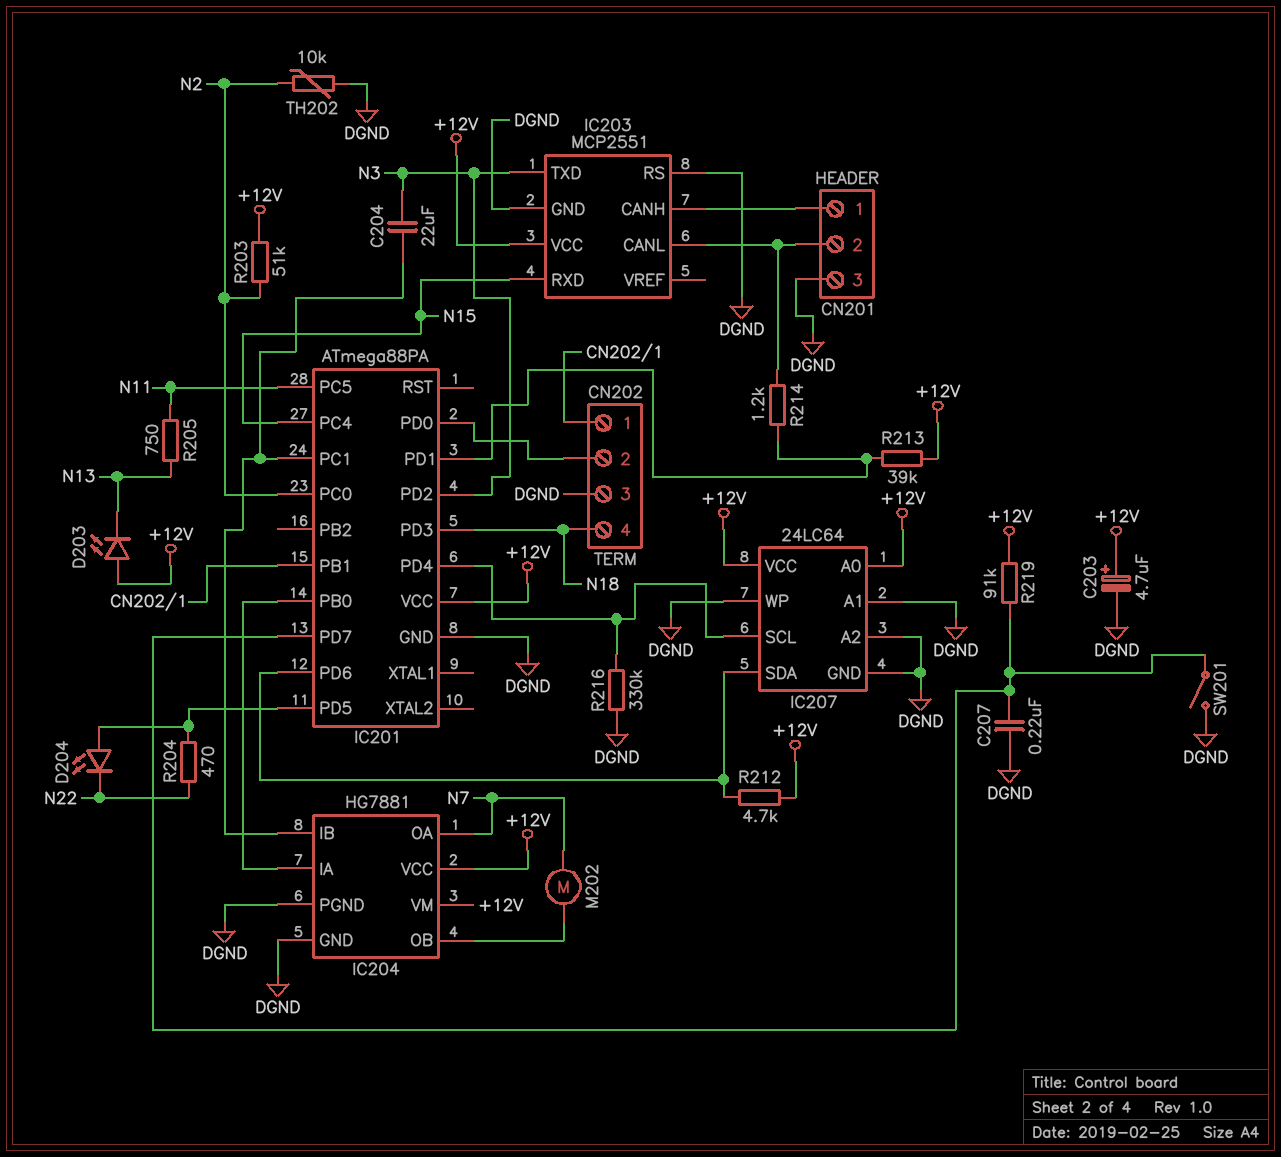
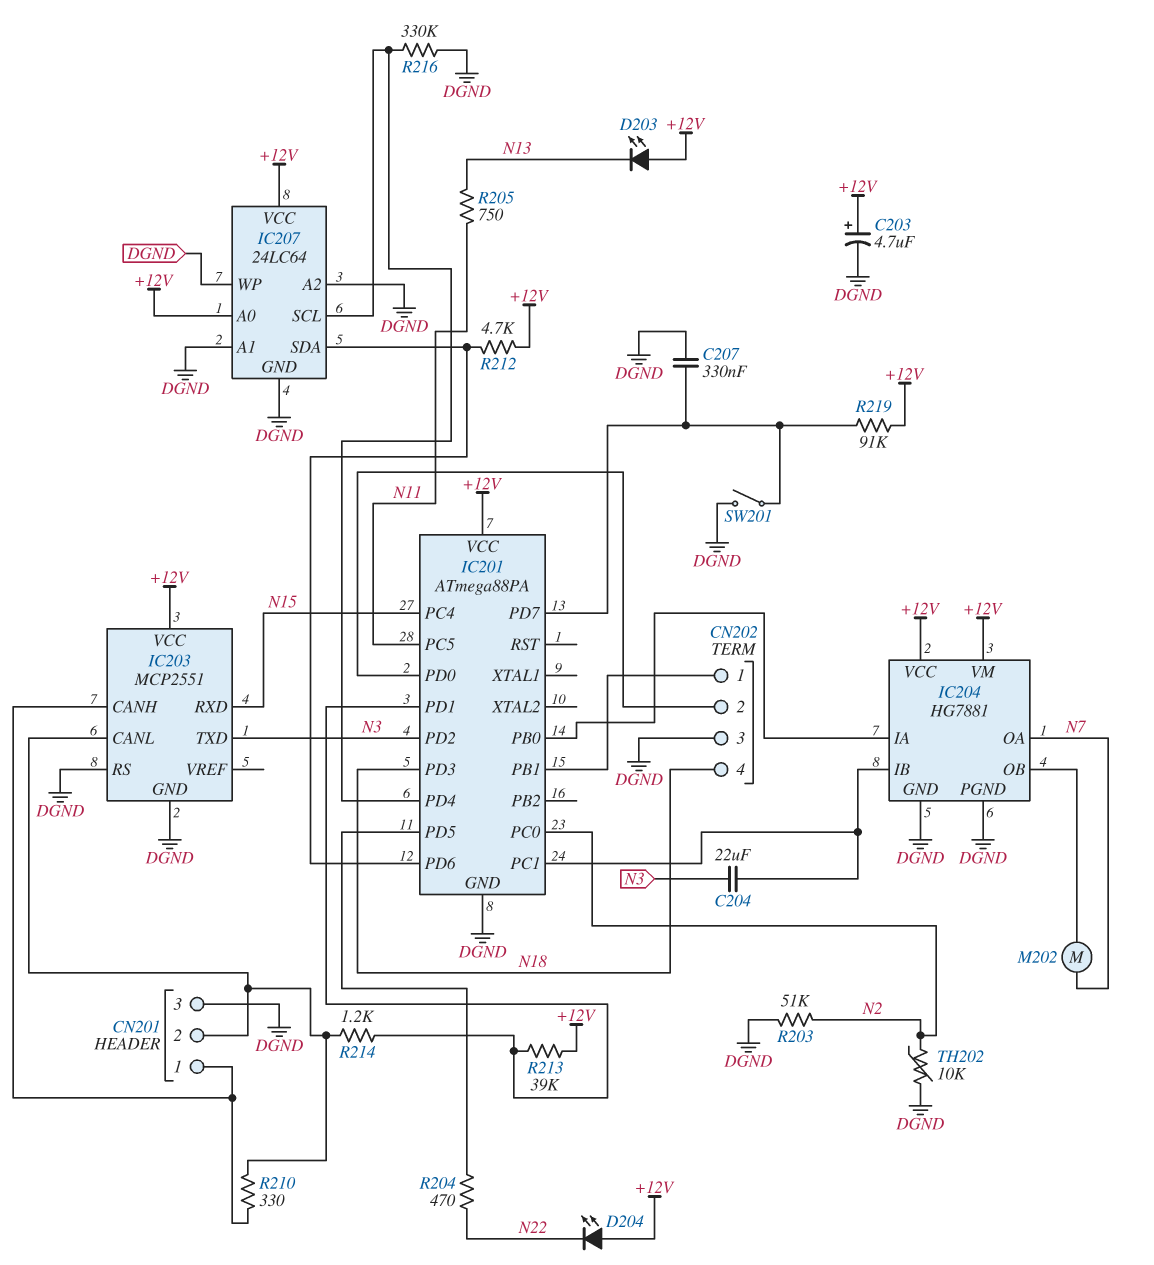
C207: 220nF (DGND, IC201/PD7) -> 330nF (DGND, IC201/PD7)
D204: LED (A IC201/PD5, K N22) -> LED (A +12V, K N22)
R203: 51k (+12V, N2) -> 51k (DGND, N2)
R210: none -> 330 (CN201/1, CN201/2)

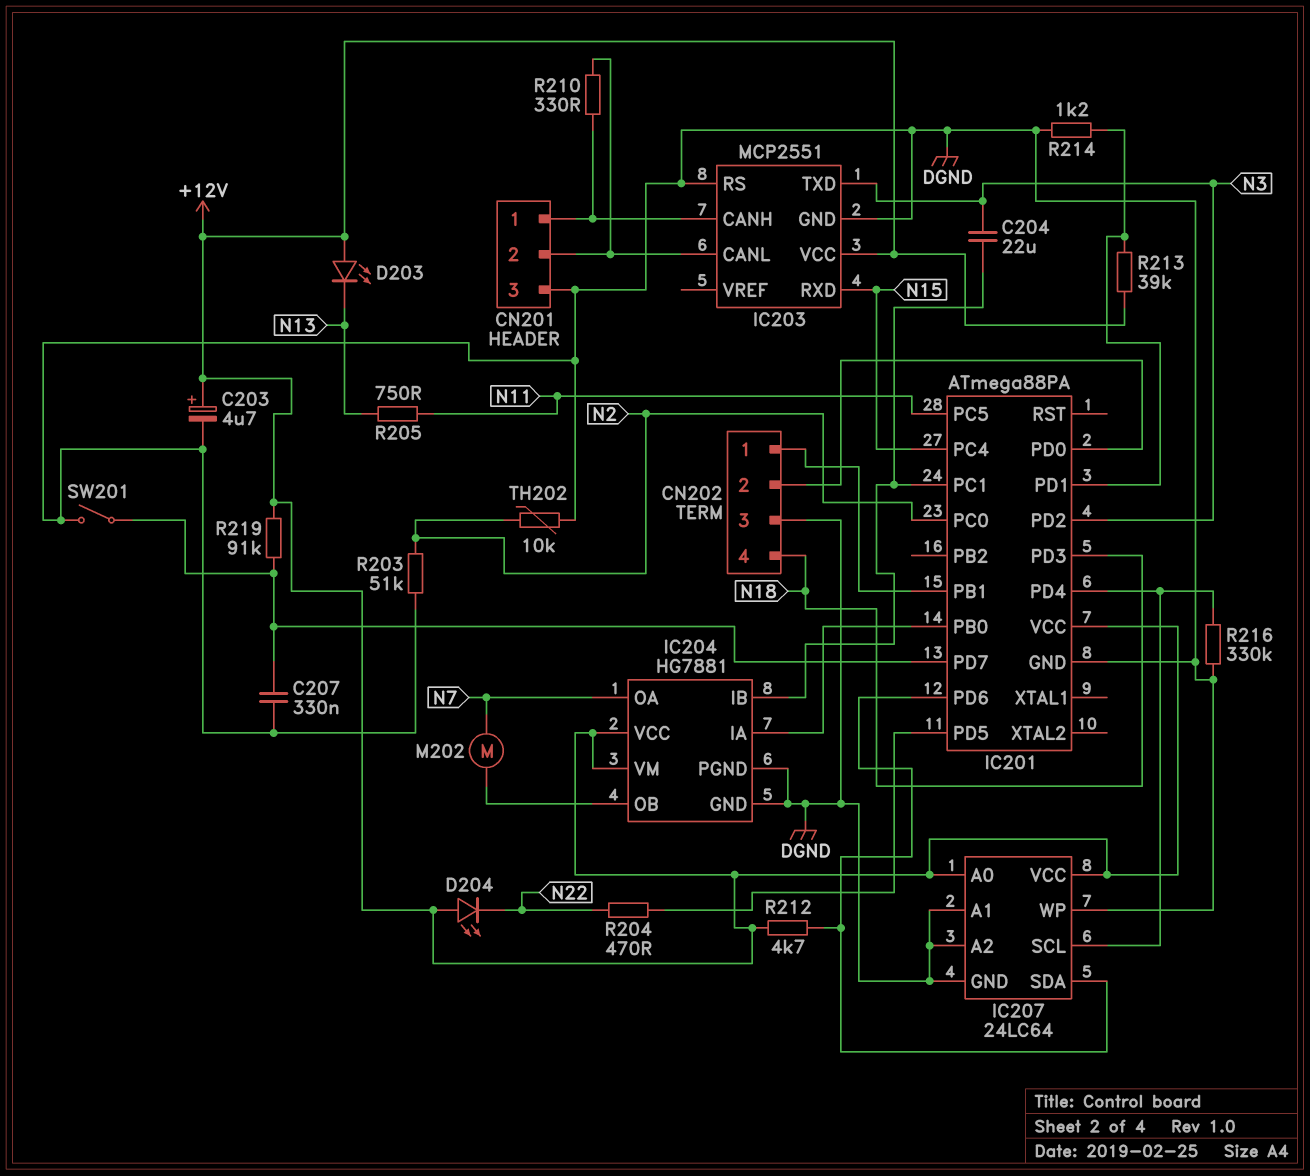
R214: 1.2k (CN201/2, IC201/PD1) -> 1.2k (DGND, IC201/PD1)

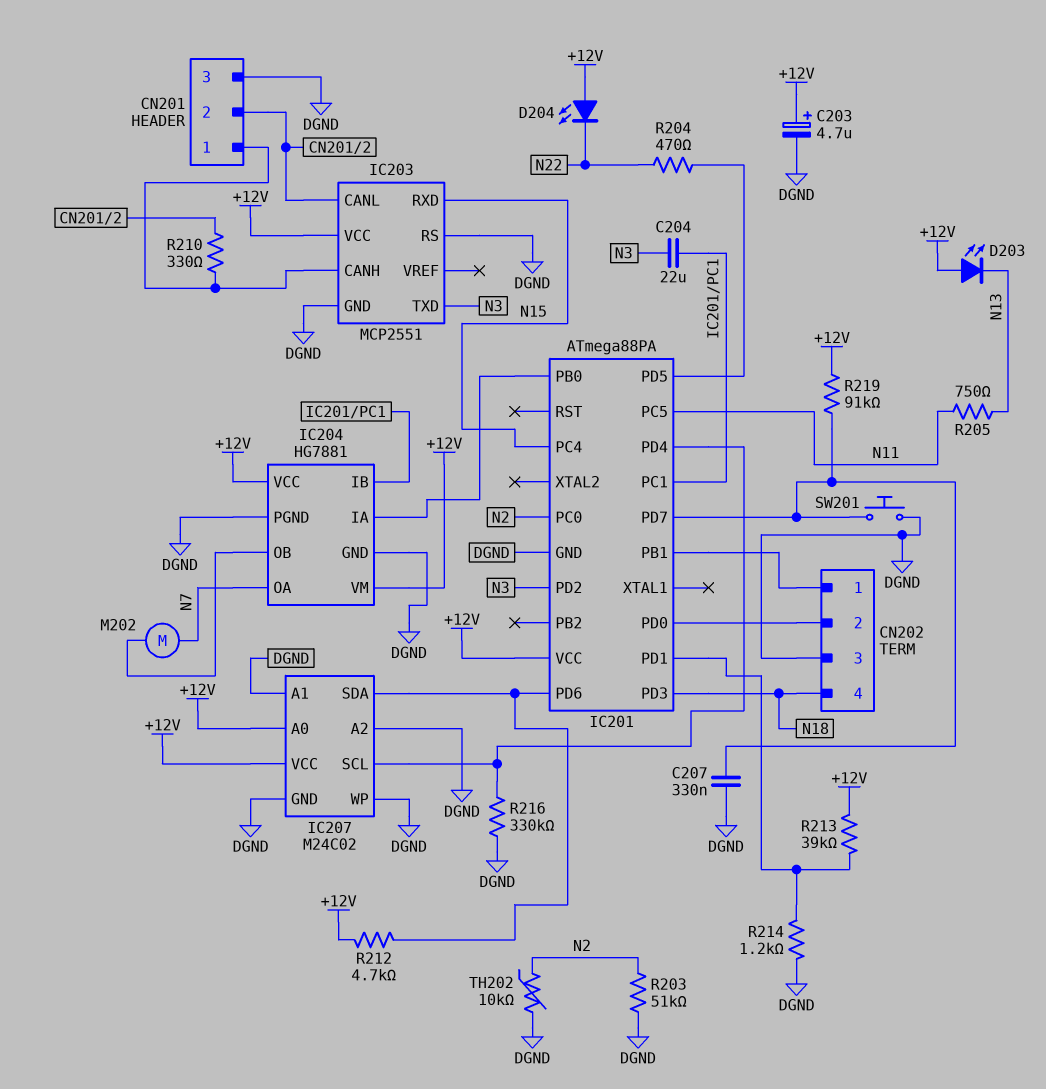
IC207: 24LC64 -> M24C02
SW201: switch (DGND, IC201/PD7) -> button (DGND, IC201/PD7)

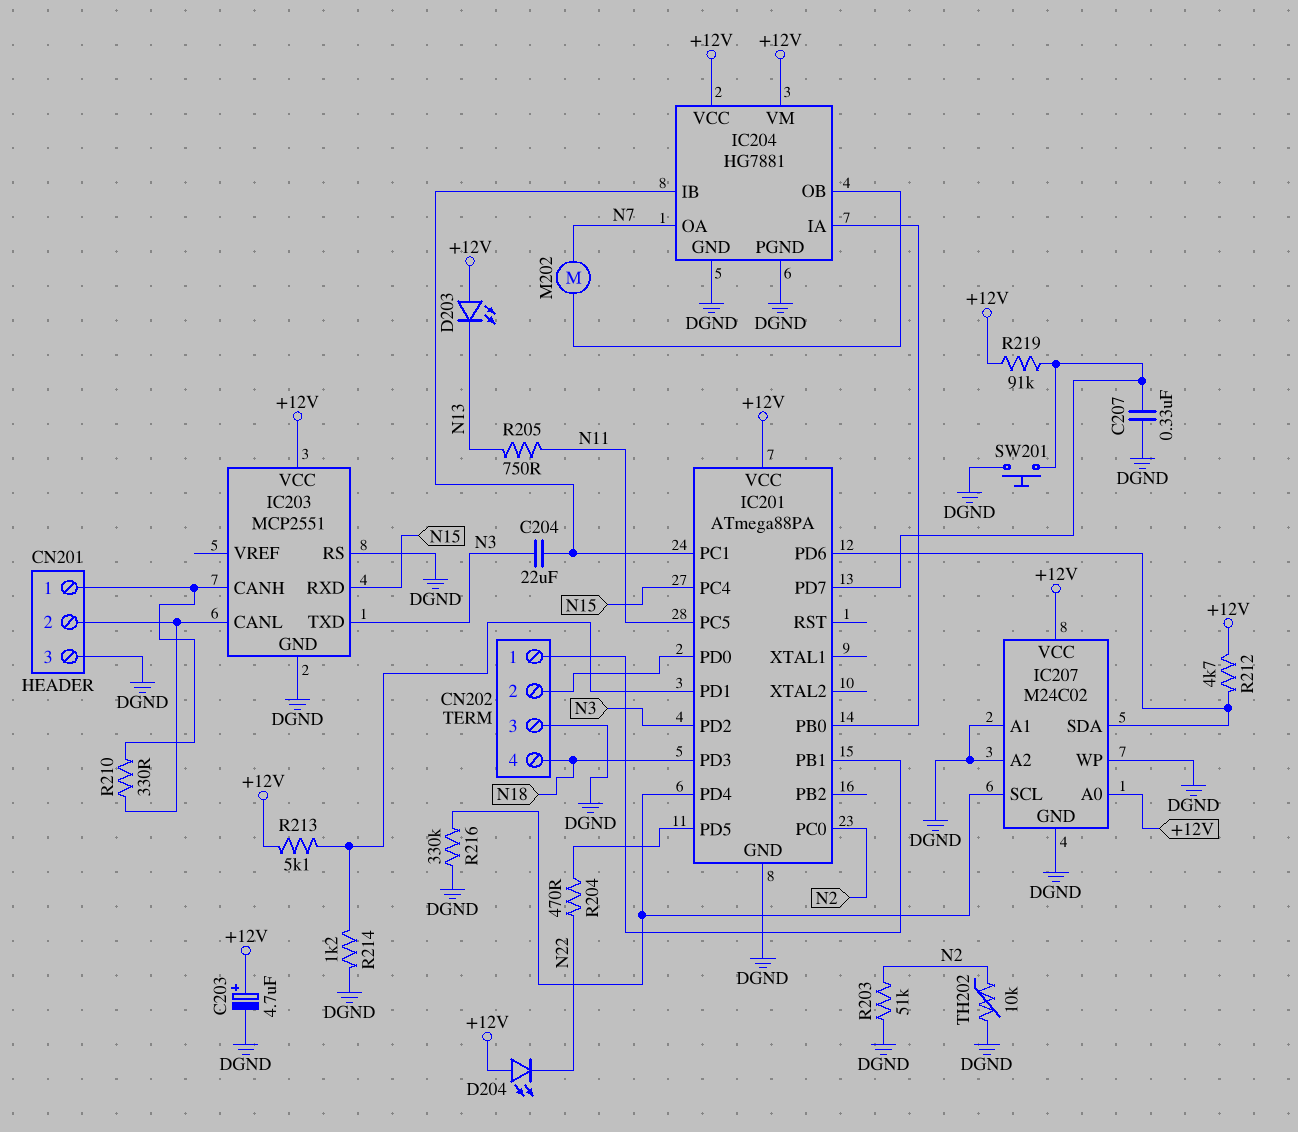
R213: 39k (+12V, IC201/PD1) -> 5.1k (+12V, IC201/PD1)

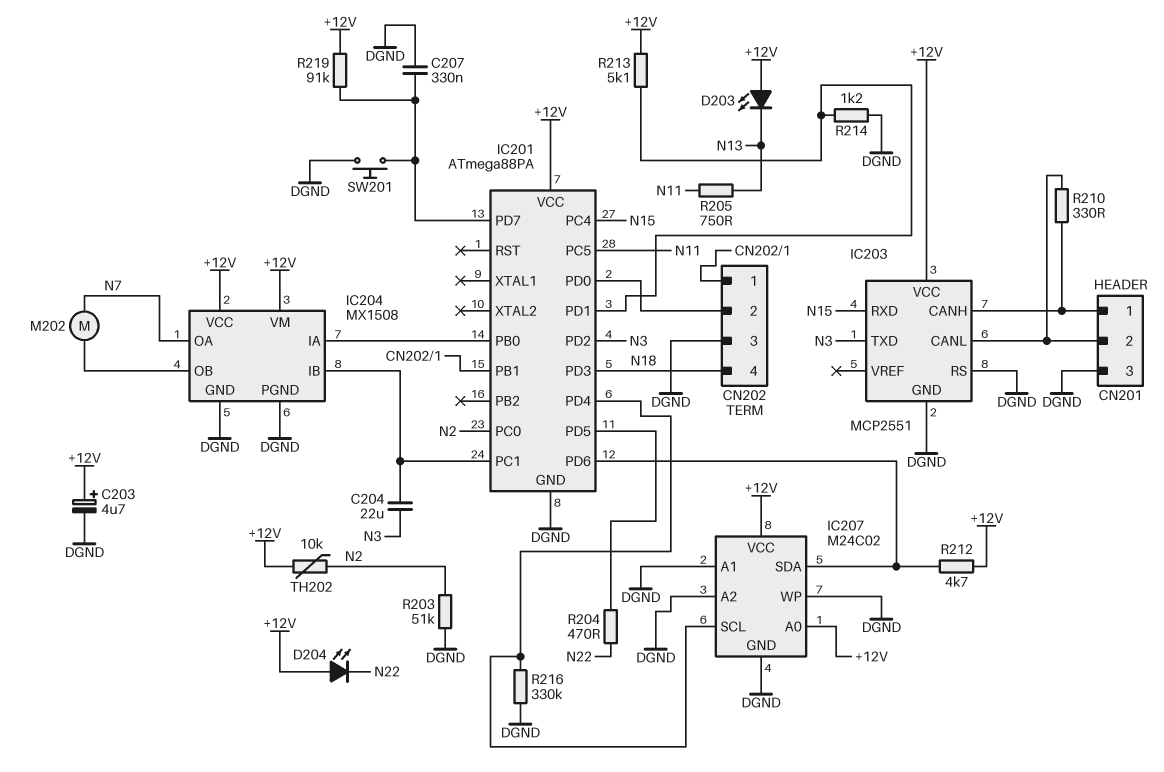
IC204: HG7881 -> MX1508
TH202: 10k (DGND, N2) -> 10k (+12V, N2)

